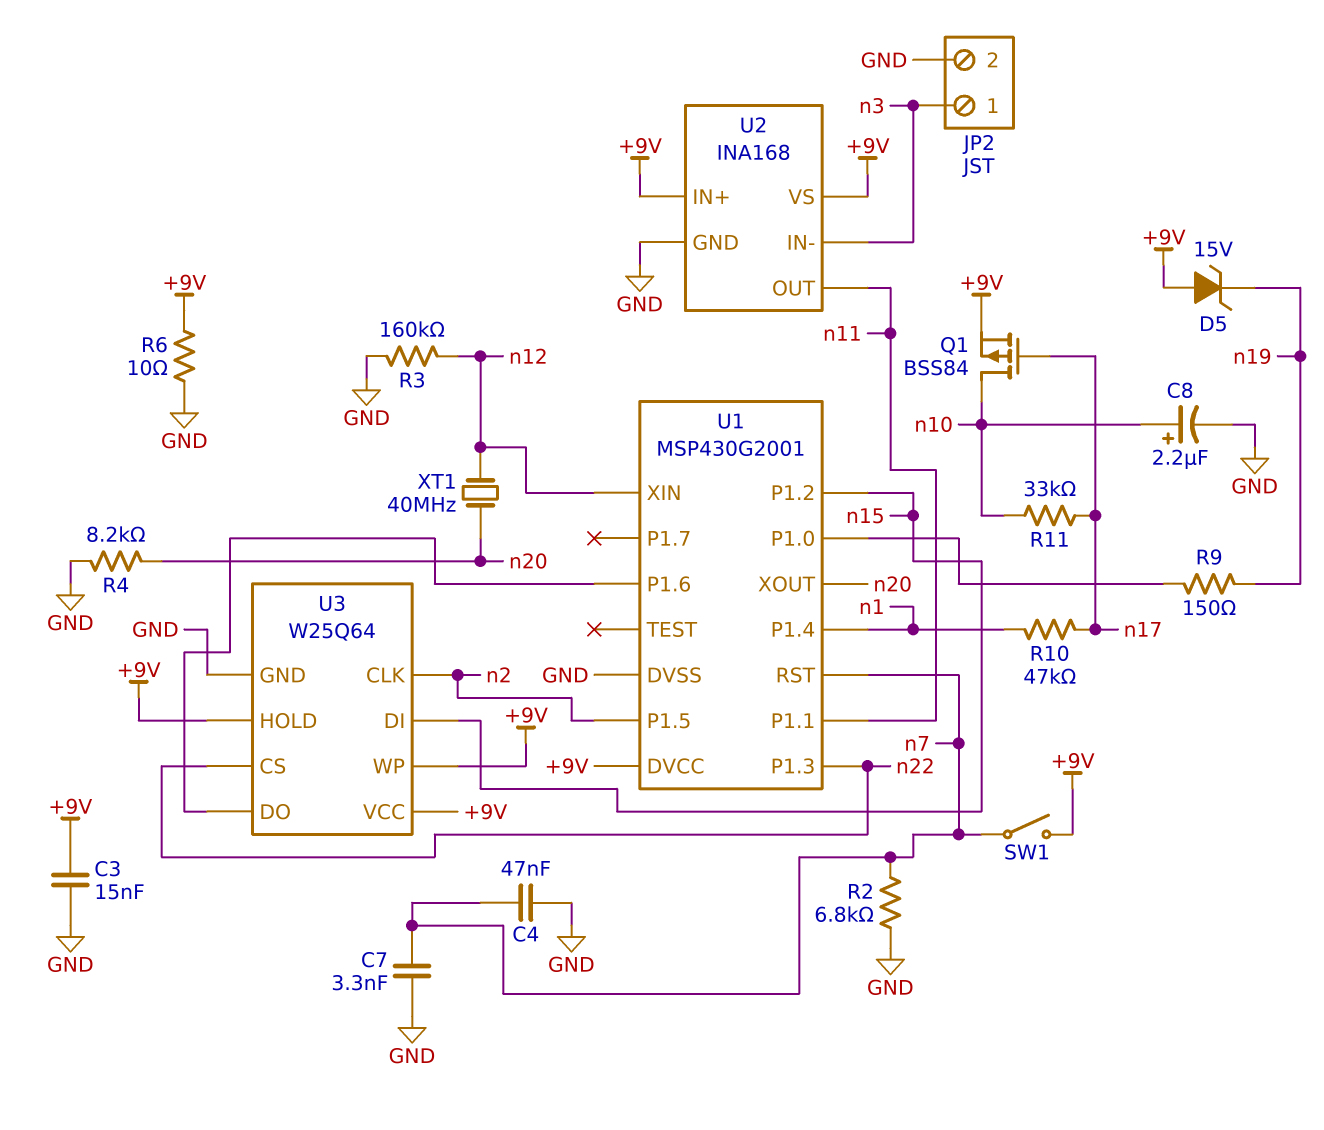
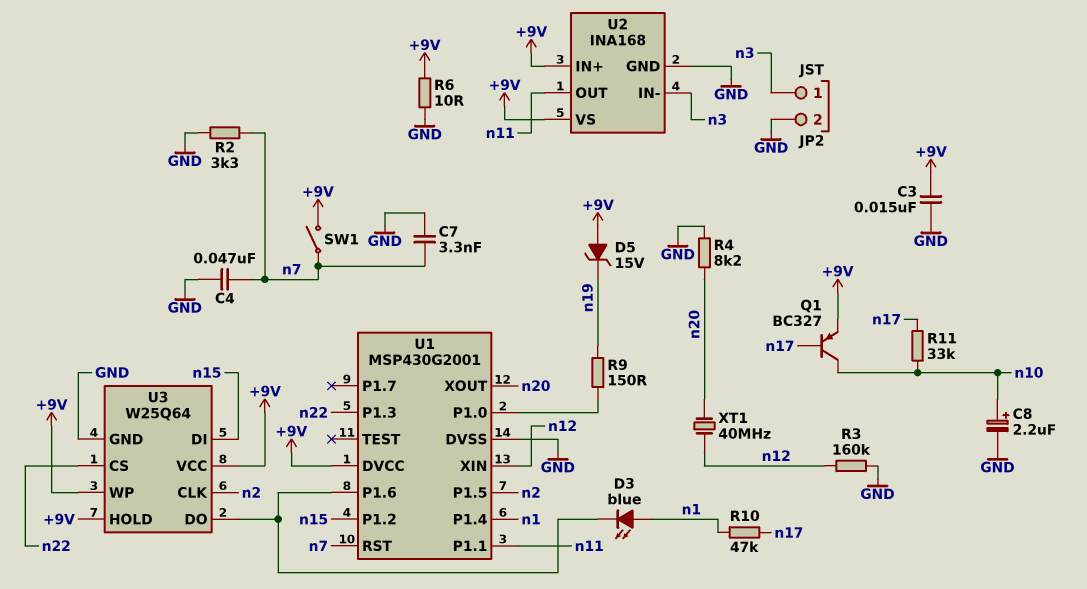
D3: none -> LED blue (A n1, K U1/P1.6)
Q1: PMOS BSS84 (G n17, D n10, S +9V) -> PNP BC327 (B n17, C n10, E +9V)
R2: 6.8k (GND, n7) -> 3.3k (GND, n7)

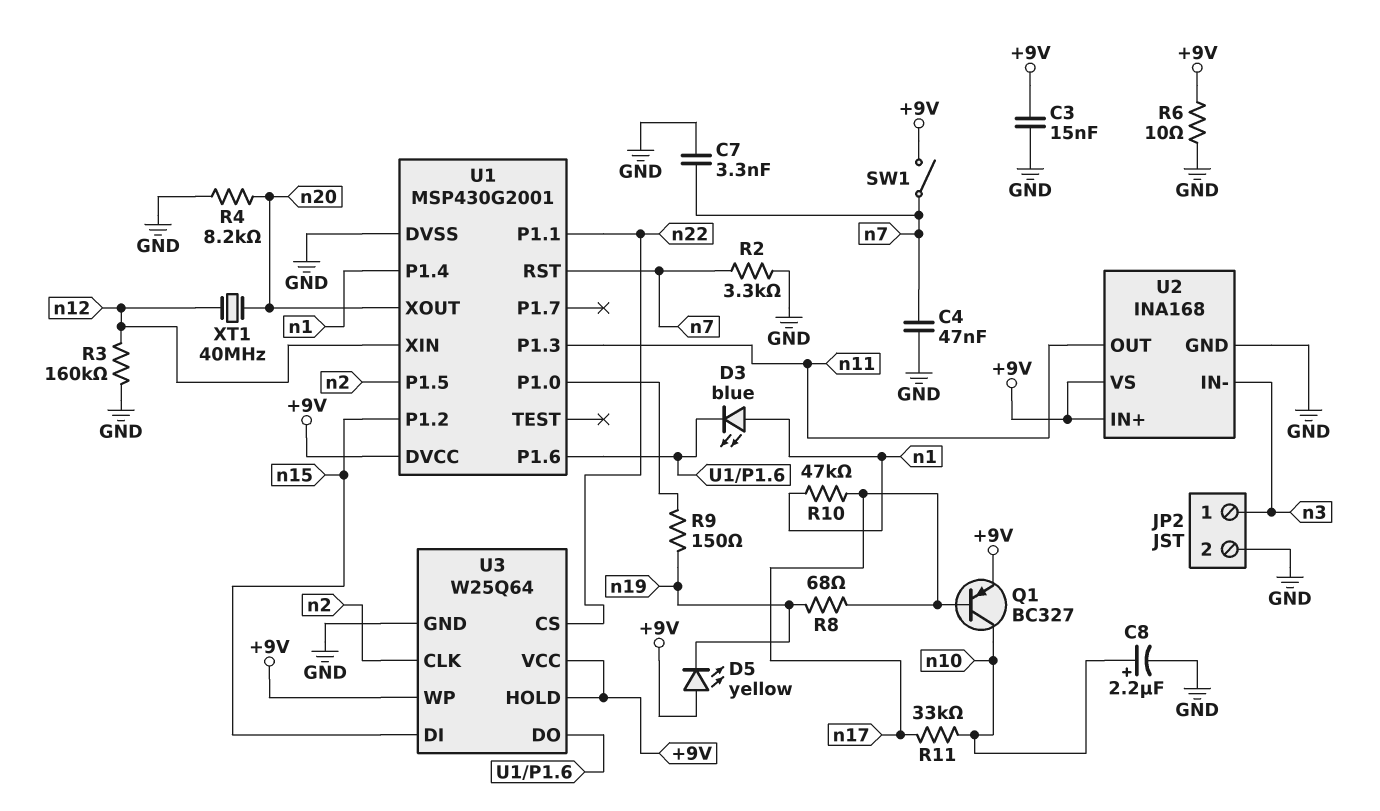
D5: zener 15V (A +9V, K n19) -> LED yellow (A +9V, K n19)
R8: none -> 68 (n17, n19)
U1 pin P1.1: n11 -> n22
U1 pin P1.3: n22 -> n11

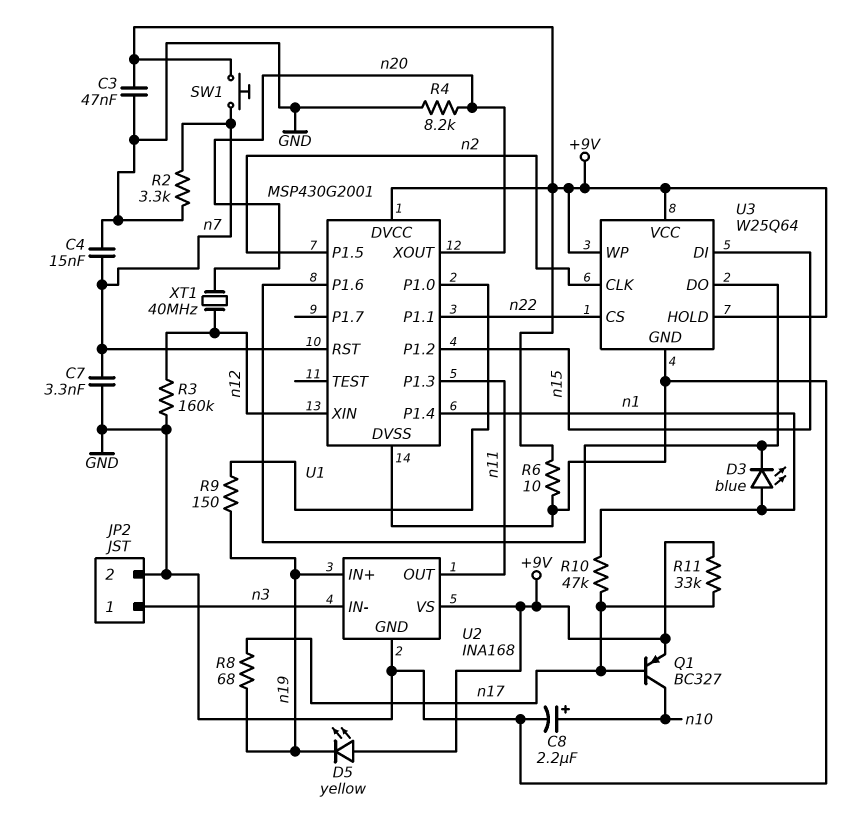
C3: 15nF (+9V, GND) -> 47nF (+9V, GND)
C4: 47nF (GND, n7) -> 15nF (GND, n7)
R11: 33k (n10, n17) -> 33k (+9V, n17)
SW1: switch (+9V, n7) -> button (+9V, n7)
U2 pin IN+: +9V -> n19

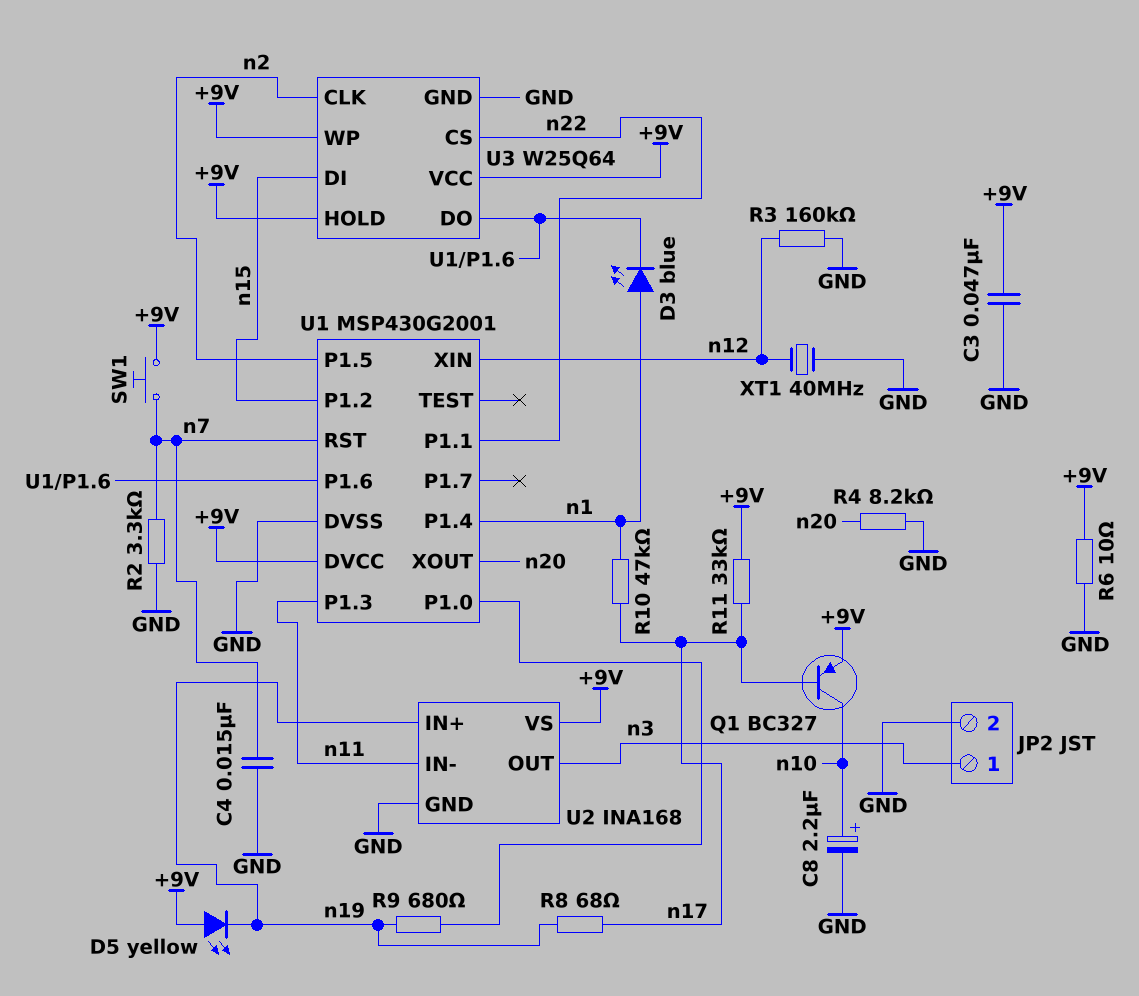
C7: 3.3nF (GND, n7) -> none
R9: 150 (U1/P1.0, n19) -> 680 (U1/P1.0, n19)
U2 pin IN-: n3 -> n11
U2 pin OUT: n11 -> n3
XT1: 40MHz (n12, n20) -> 40MHz (GND, n12)

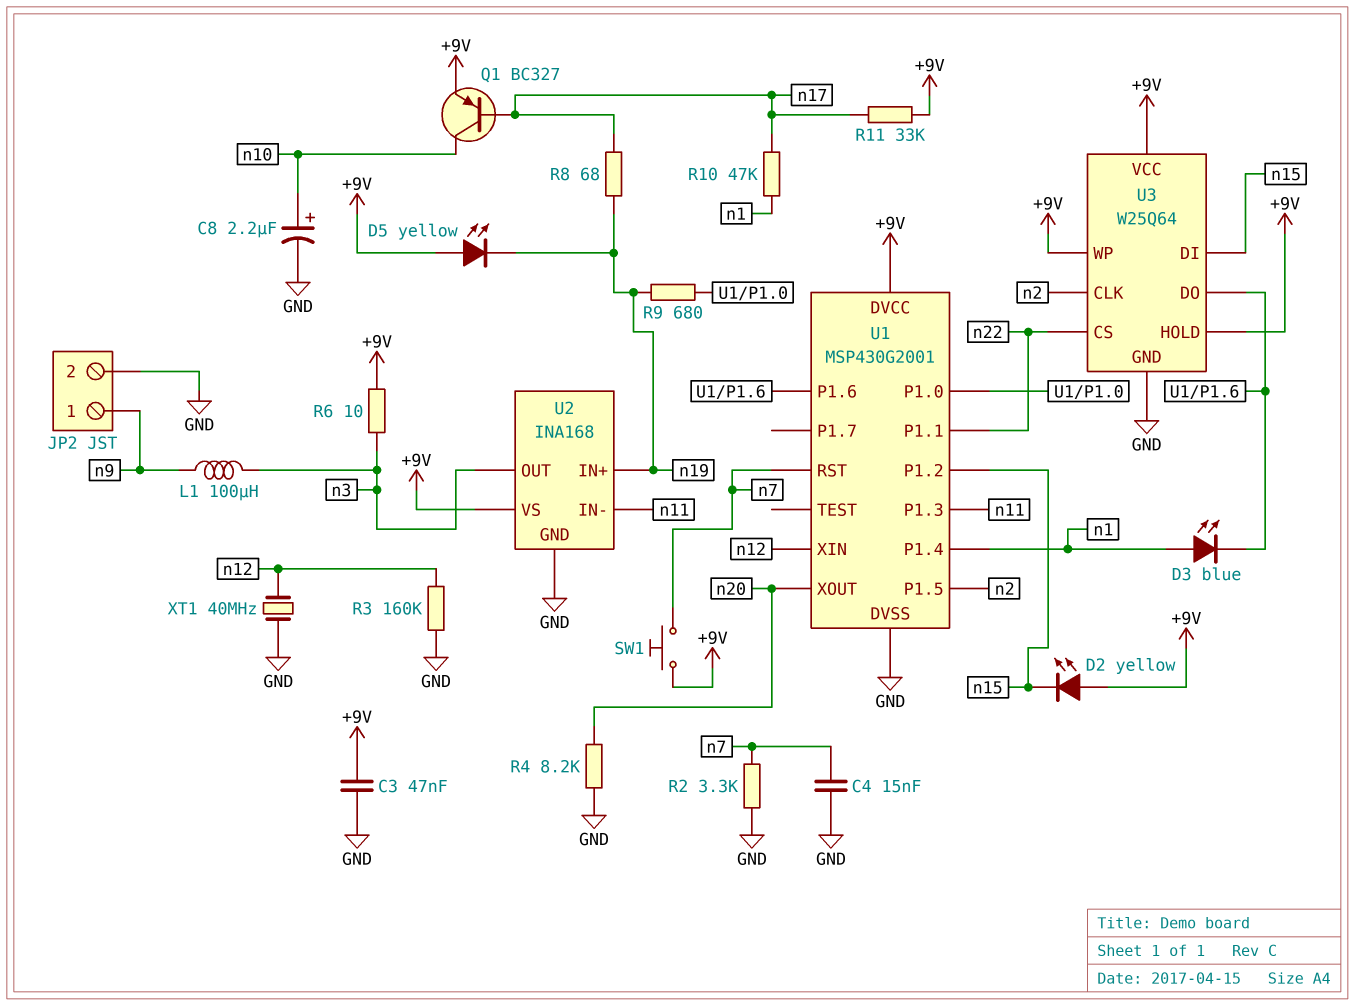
D2: none -> LED yellow (A +9V, K n15)
JP2 pin 1: n3 -> n9
L1: none -> 100uH (n3, n9)
R6: 10 (+9V, GND) -> 10 (+9V, n3)

